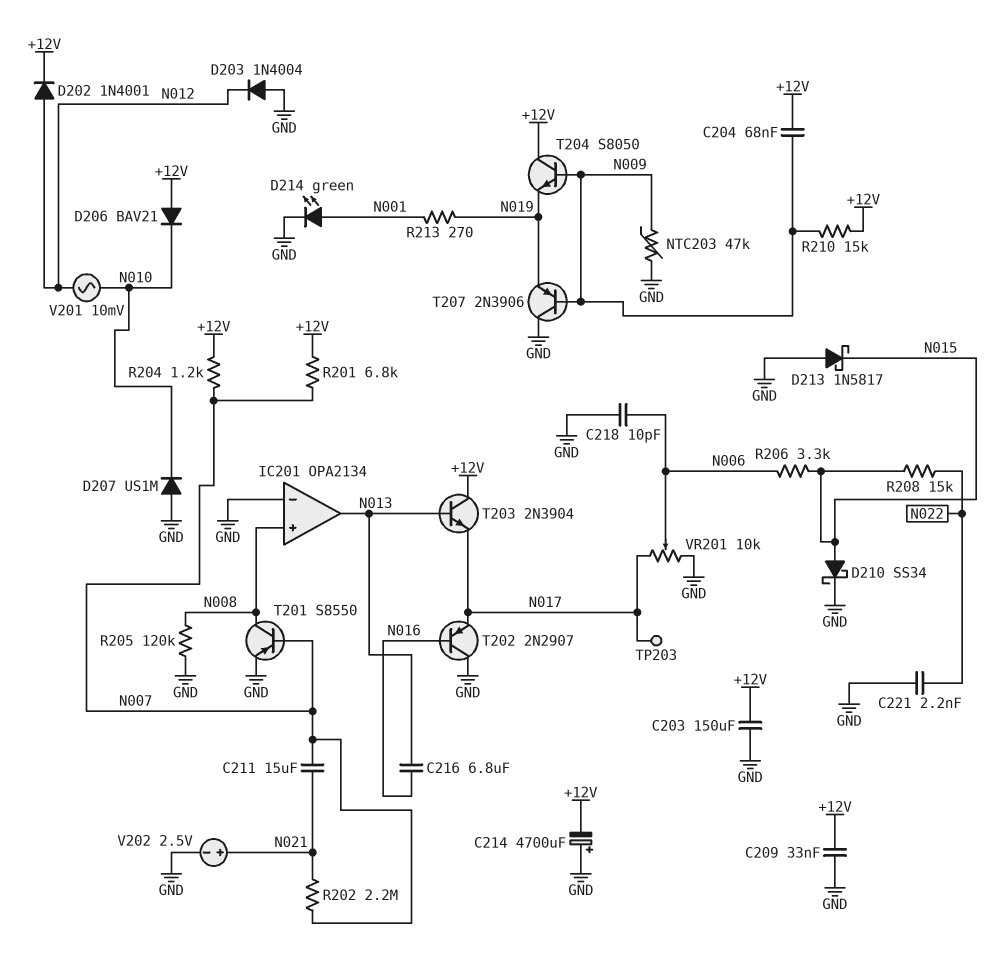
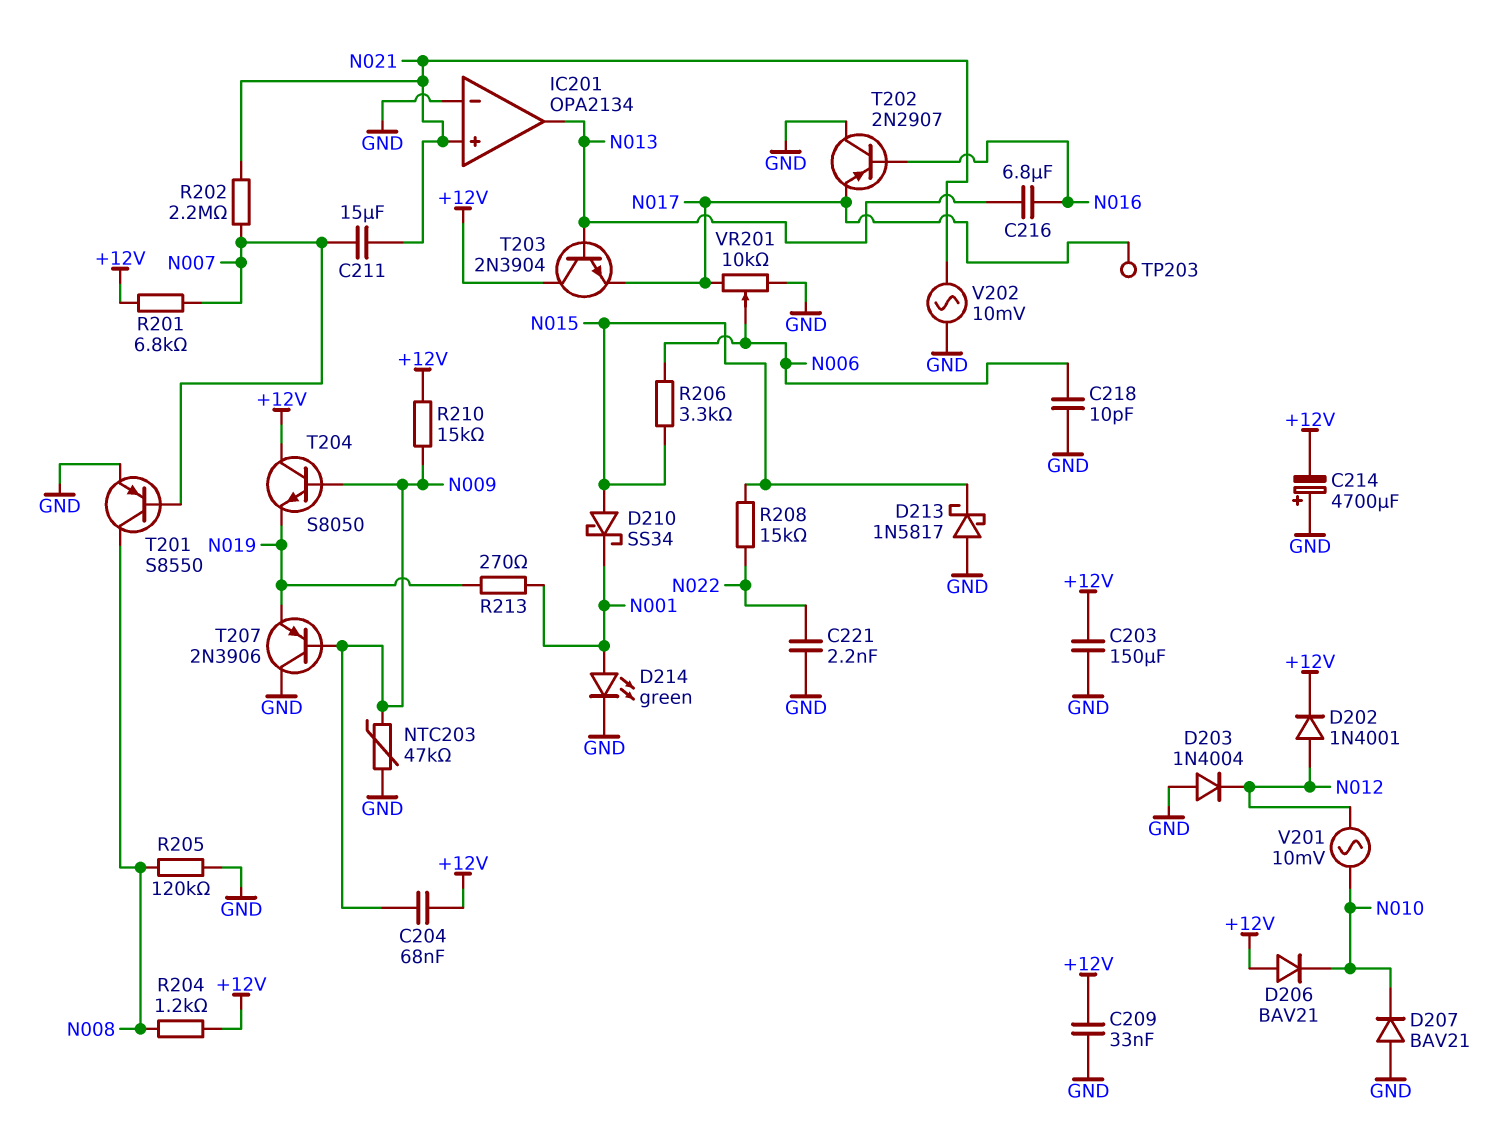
D207: diode US1M (A GND, K N010) -> diode BAV21 (A GND, K N010)
D210: schottky SS34 (A N015, K GND) -> schottky SS34 (A N015, K N001)
IC201 pin in+: N008 -> N021
R204: 1.2k (+12V, N007) -> 1.2k (+12V, N008)
V202: 2.5V (plus N021, minus GND) -> AC 10mV (GND, N021)

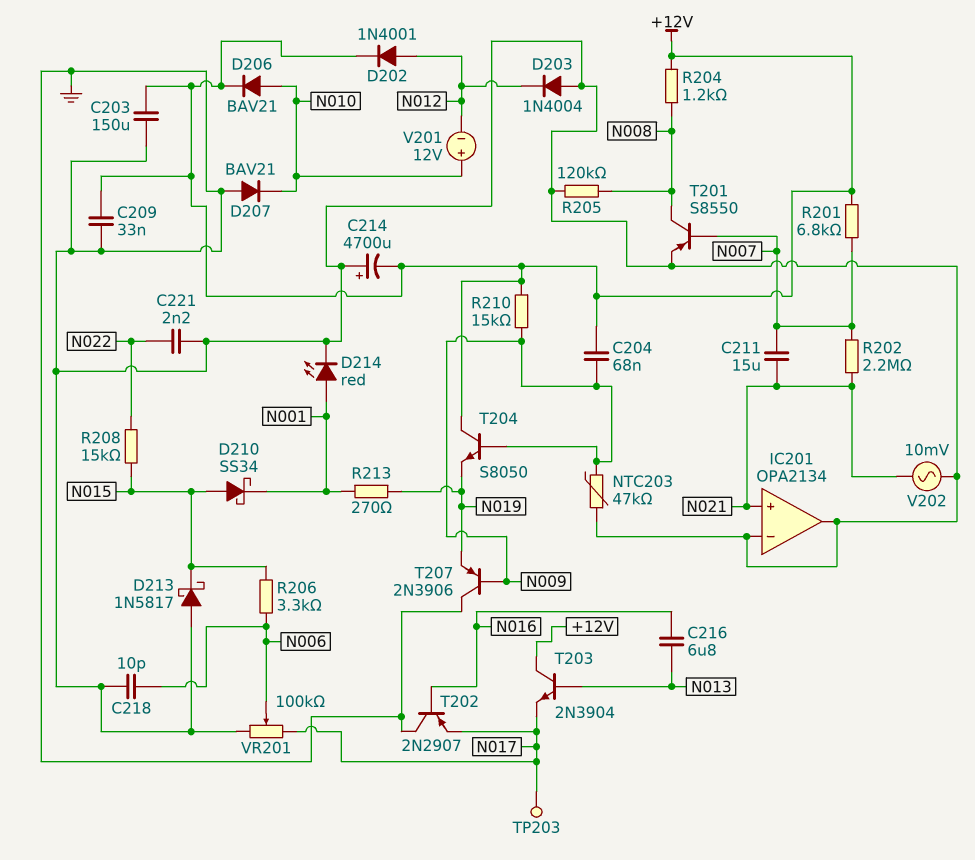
D206: diode BAV21 (A +12V, K N010) -> diode BAV21 (A N010, K +12V)
D214: LED green (A N001, K GND) -> LED red (A N001, K GND)
IC201 pin out: N013 -> GND
V201: AC 10mV (N010, N012) -> 12V (plus N010, minus N012)
VR201: 10k (GND, N017, wiper N006) -> 100k (GND, N017, wiper N006)

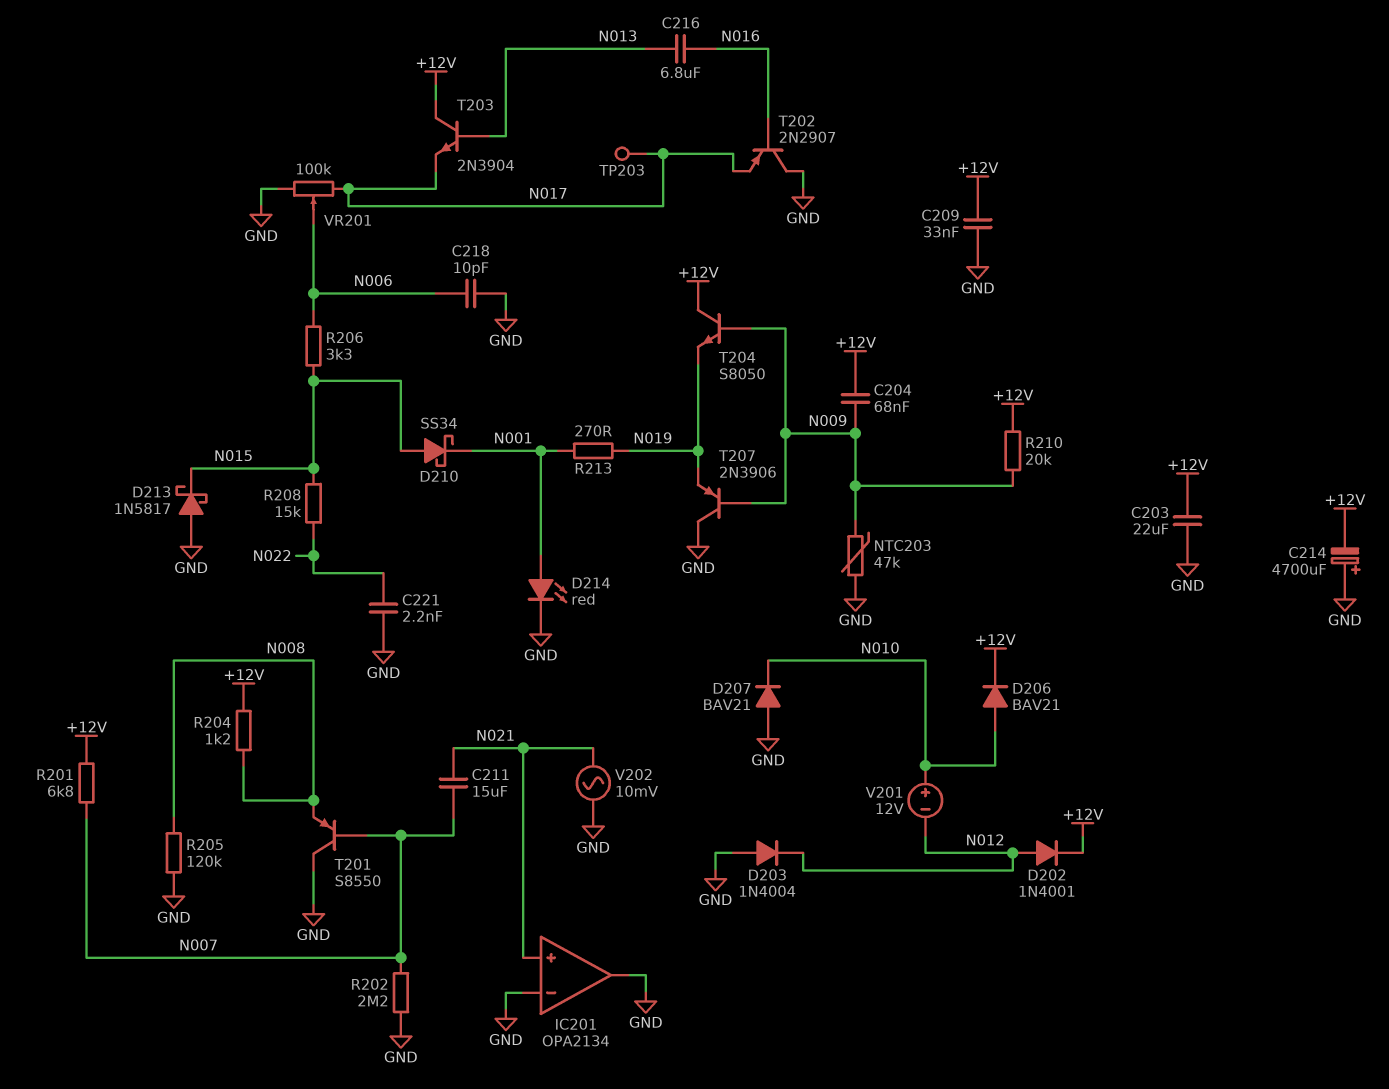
C203: 150uF (+12V, GND) -> 22uF (+12V, GND)
R202: 2.2M (N007, N021) -> 2.2M (GND, N007)
R210: 15k (+12V, N009) -> 20k (+12V, N009)
T201: PNP S8550 (B N007, C N008, E GND) -> PNP S8550 (B N007, C GND, E N008)

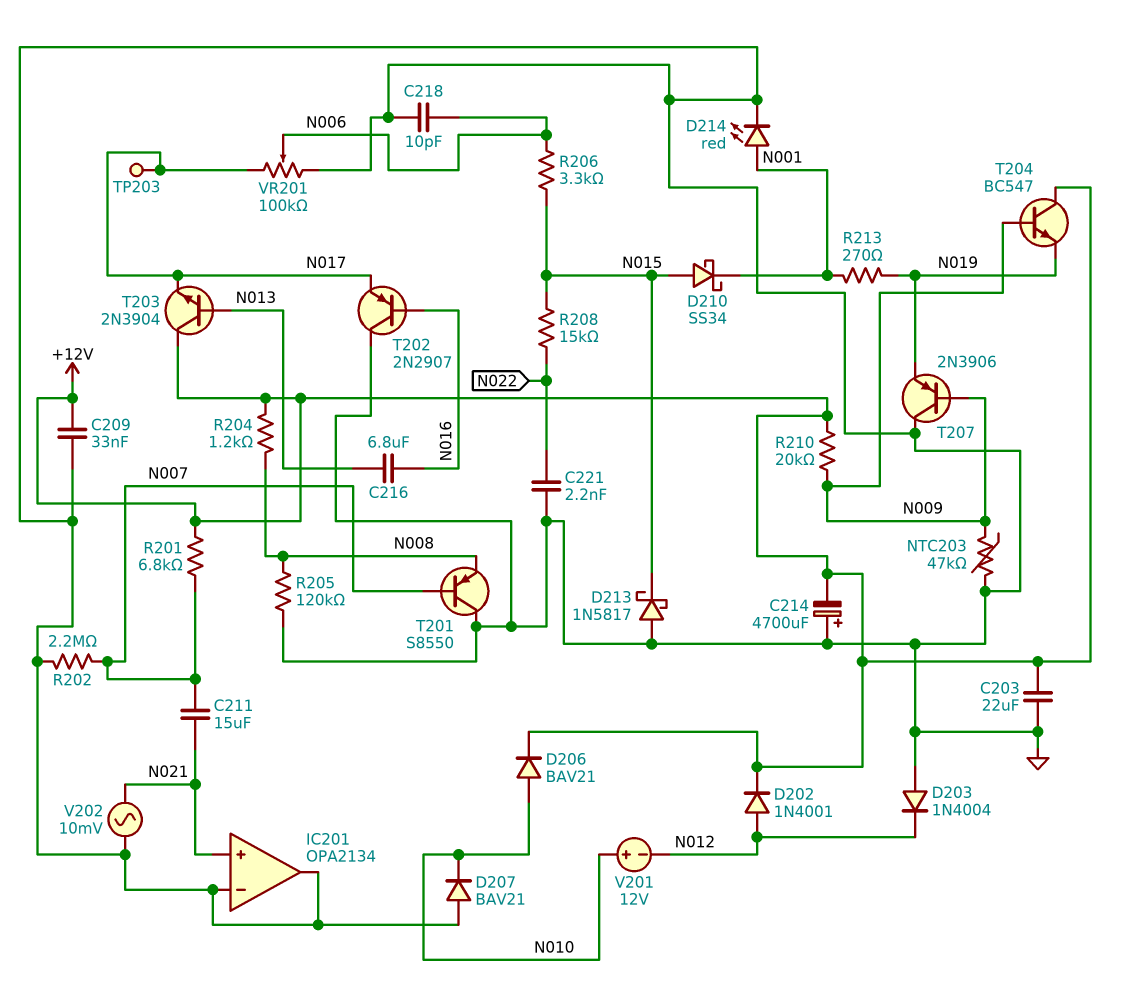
C204: 68nF (+12V, N009) -> none
T204: NPN S8050 (B N009, C +12V, E N019) -> NPN BC547 (B N009, C +12V, E N019)

